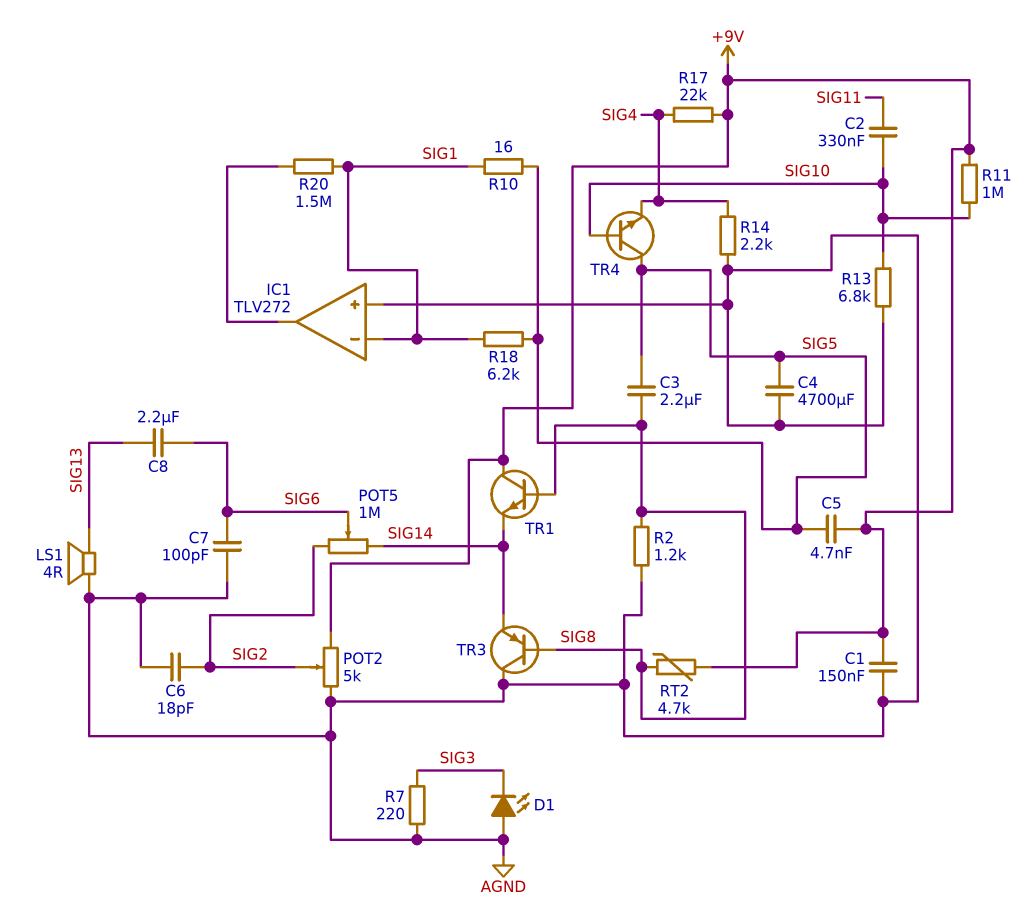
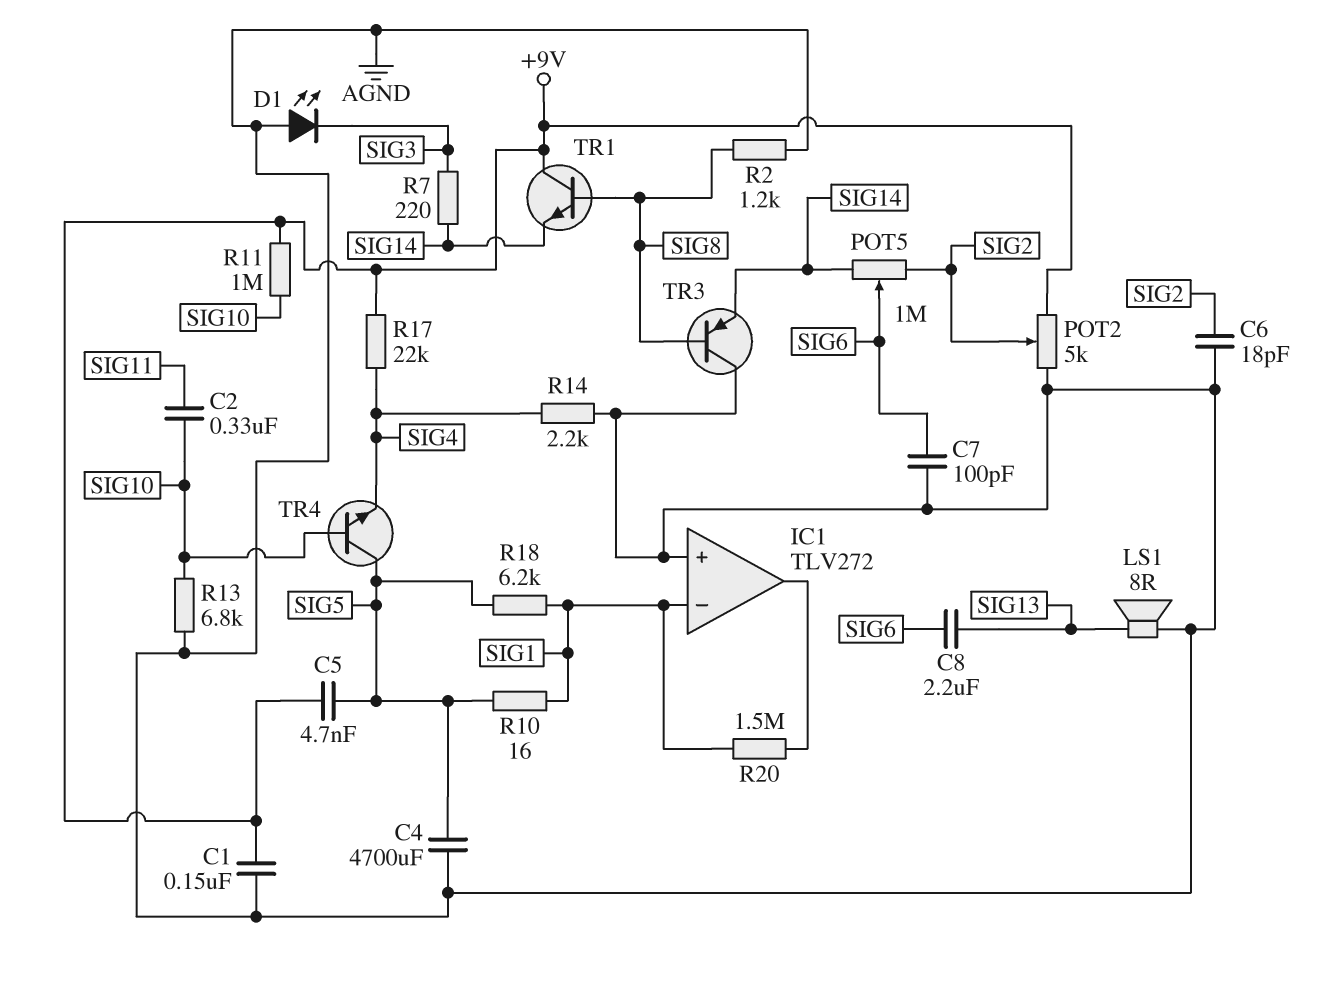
C3: 2.2uF (SIG5, SIG8) -> none
LS1: speaker 4R (AGND, SIG13) -> speaker 8R (AGND, SIG13)
R7: 220 (AGND, SIG3) -> 220 (SIG3, SIG14)
RT2: 4.7k (+9V, SIG8) -> none

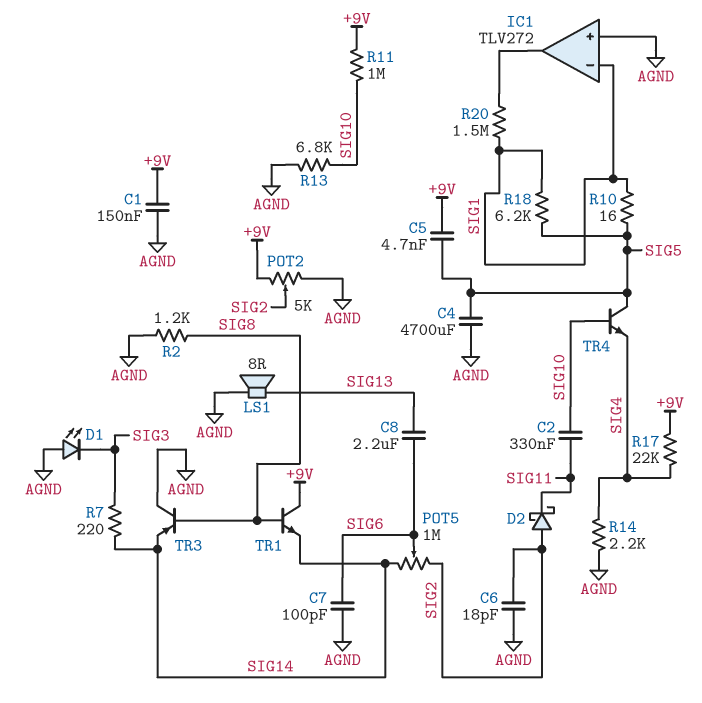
D2: none -> schottky (A SIG2, K SIG11)

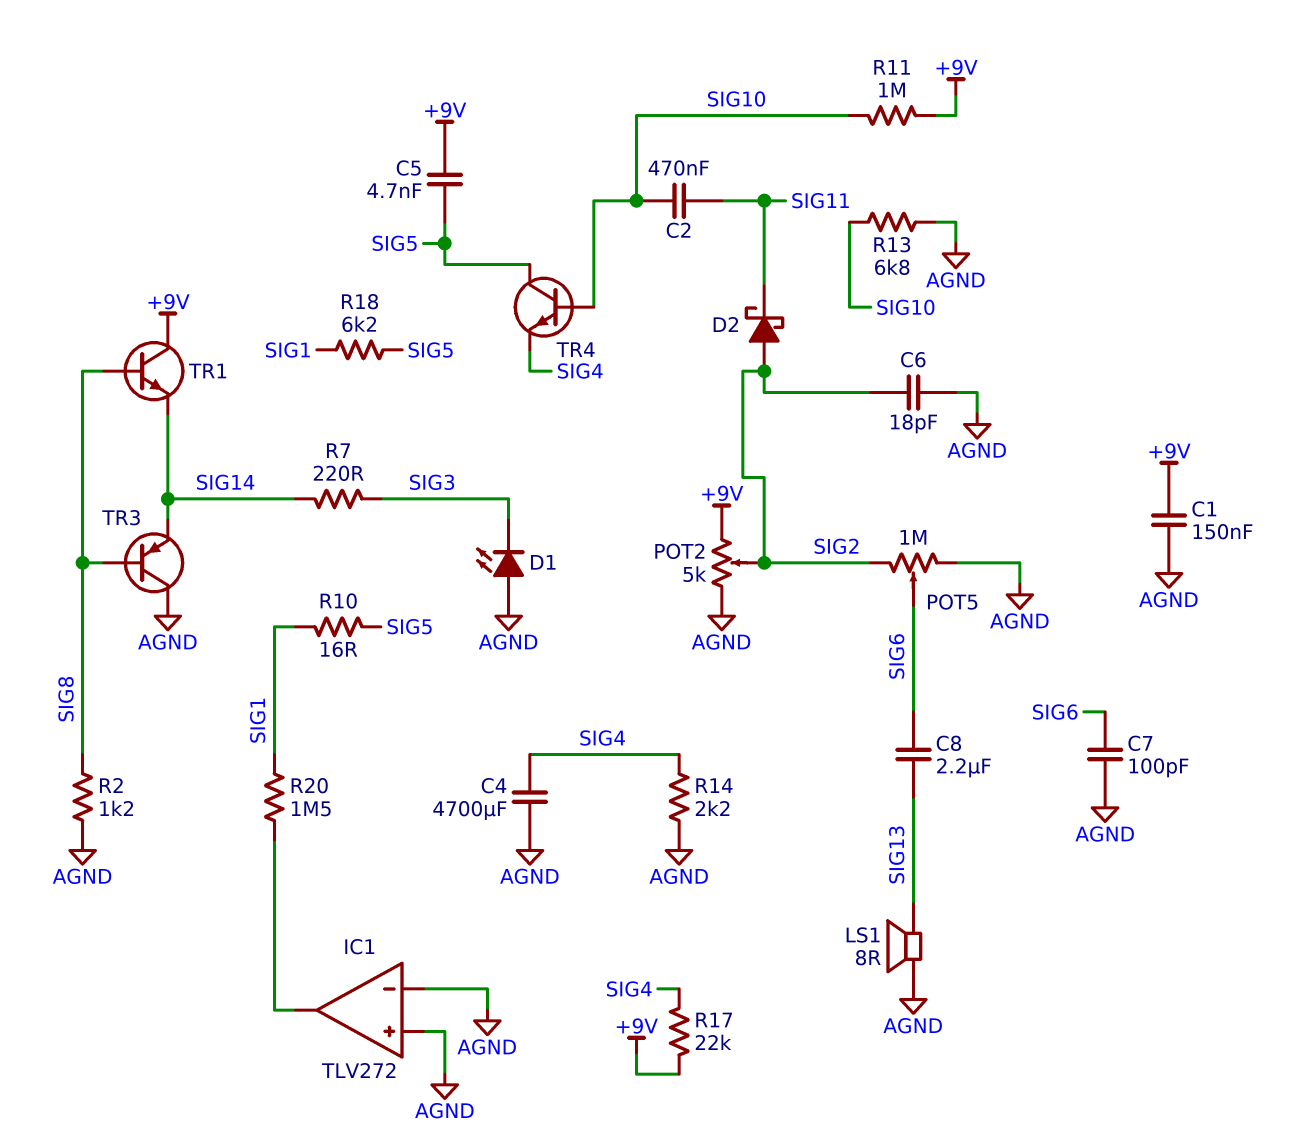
C2: 330nF (SIG10, SIG11) -> 470nF (SIG10, SIG11)
C4: 4700uF (AGND, SIG5) -> 4700uF (AGND, SIG4)
IC1 pin in-: SIG1 -> AGND
POT5: 1M (SIG2, SIG14, wiper SIG6) -> 1M (AGND, SIG2, wiper SIG6)

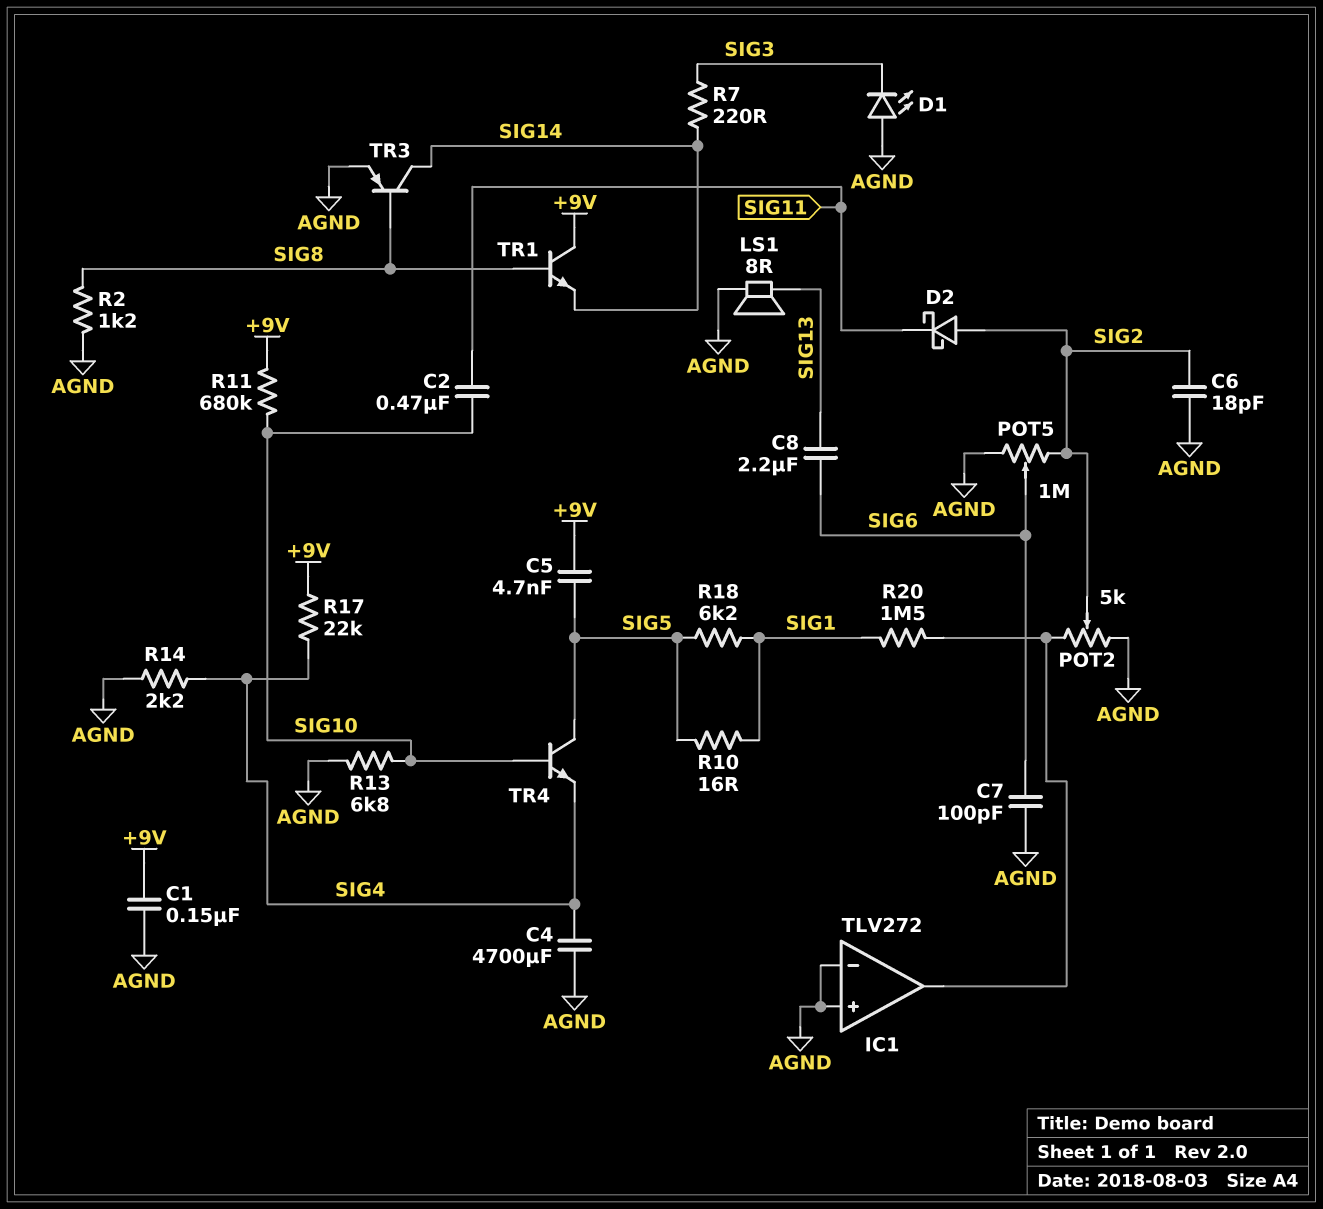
POT2: 5k (+9V, AGND, wiper SIG2) -> 5k (AGND, IC1/out, wiper SIG2)
R11: 1M (+9V, SIG10) -> 680k (+9V, SIG10)
TR3: PNP (B SIG8, C AGND, E SIG14) -> PNP (B SIG8, C SIG14, E AGND)

